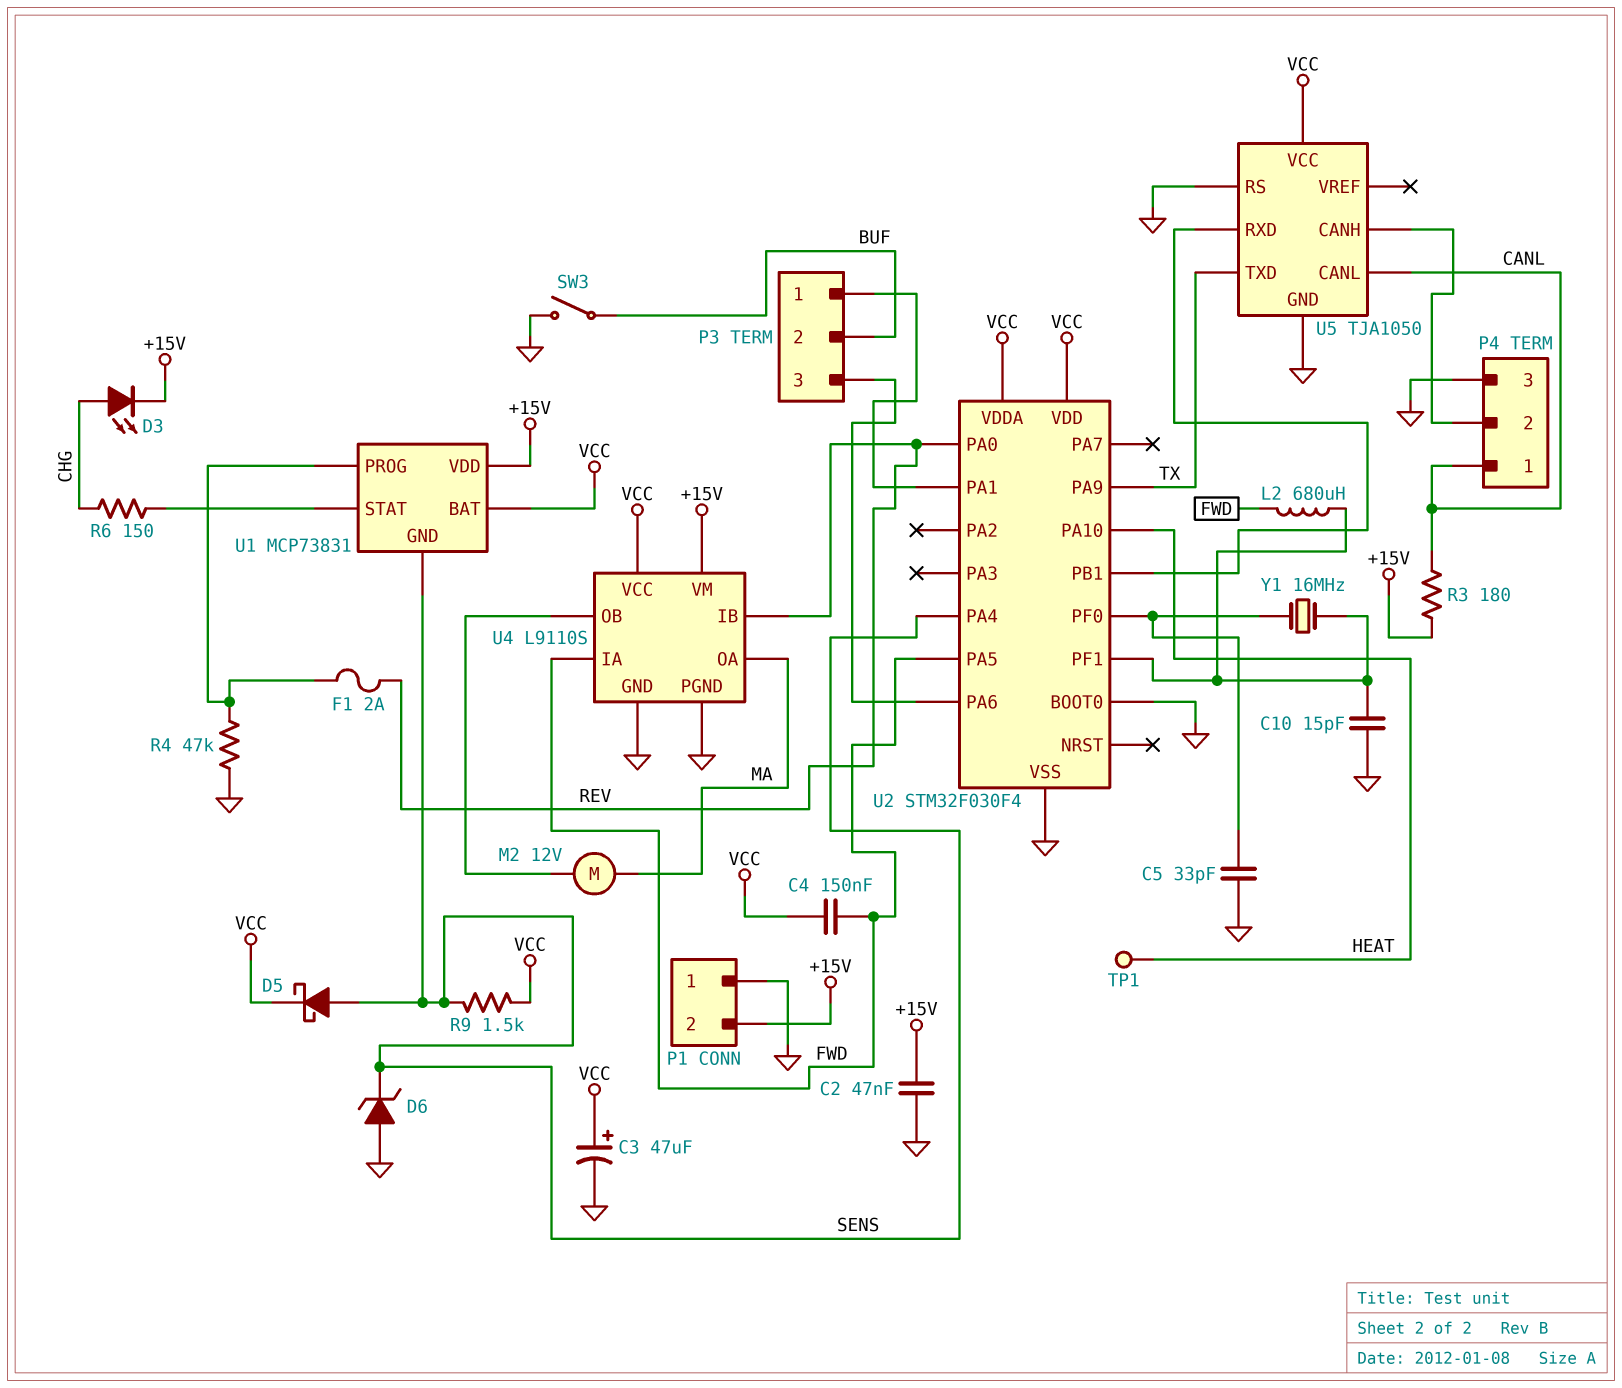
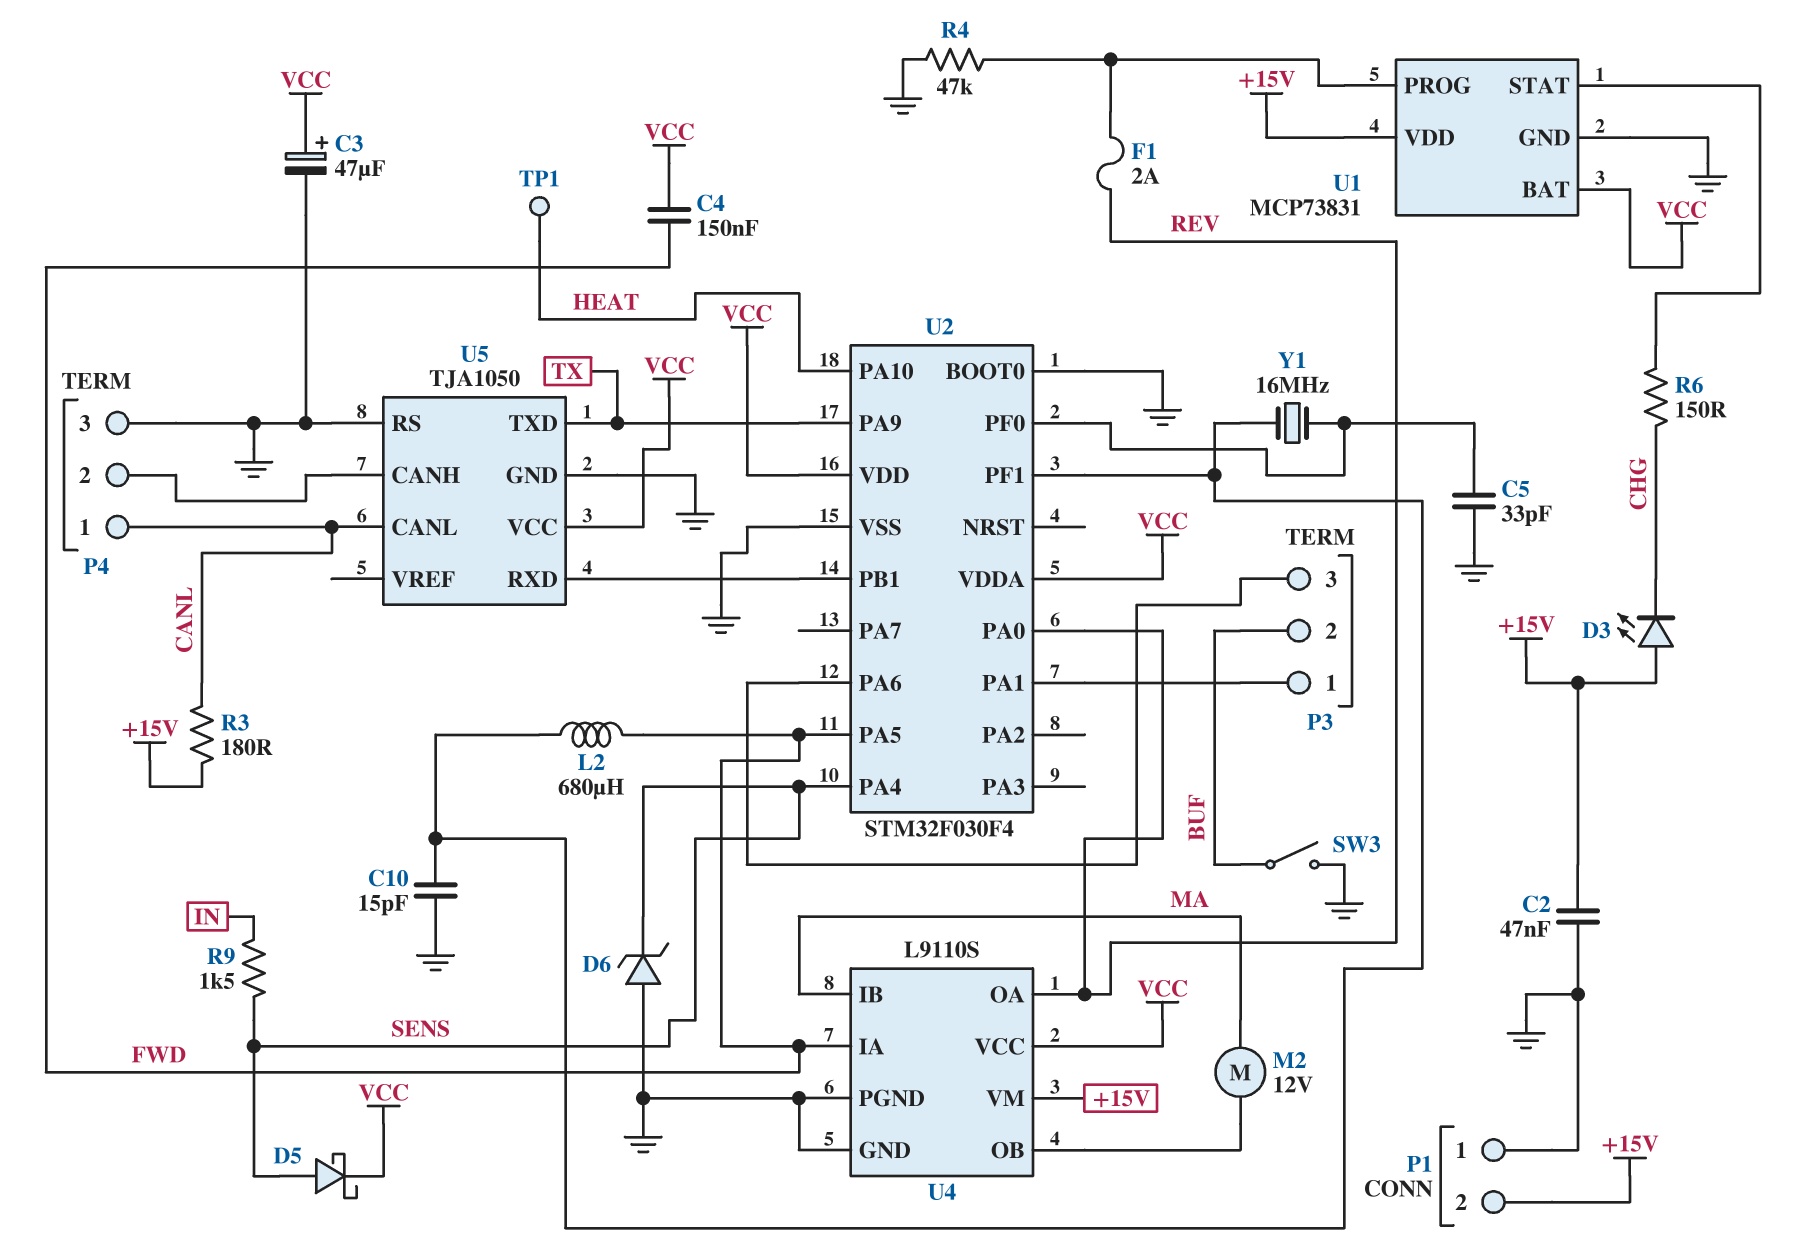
D3: LED (A CHG, K +15V) -> LED (A +15V, K CHG)
R9: 1.5k (SENS, VCC) -> 1.5k (IN, SENS)
U1 pin GND: SENS -> GND
U4 pin IB: REV -> MA
U4 pin OA: MA -> REV

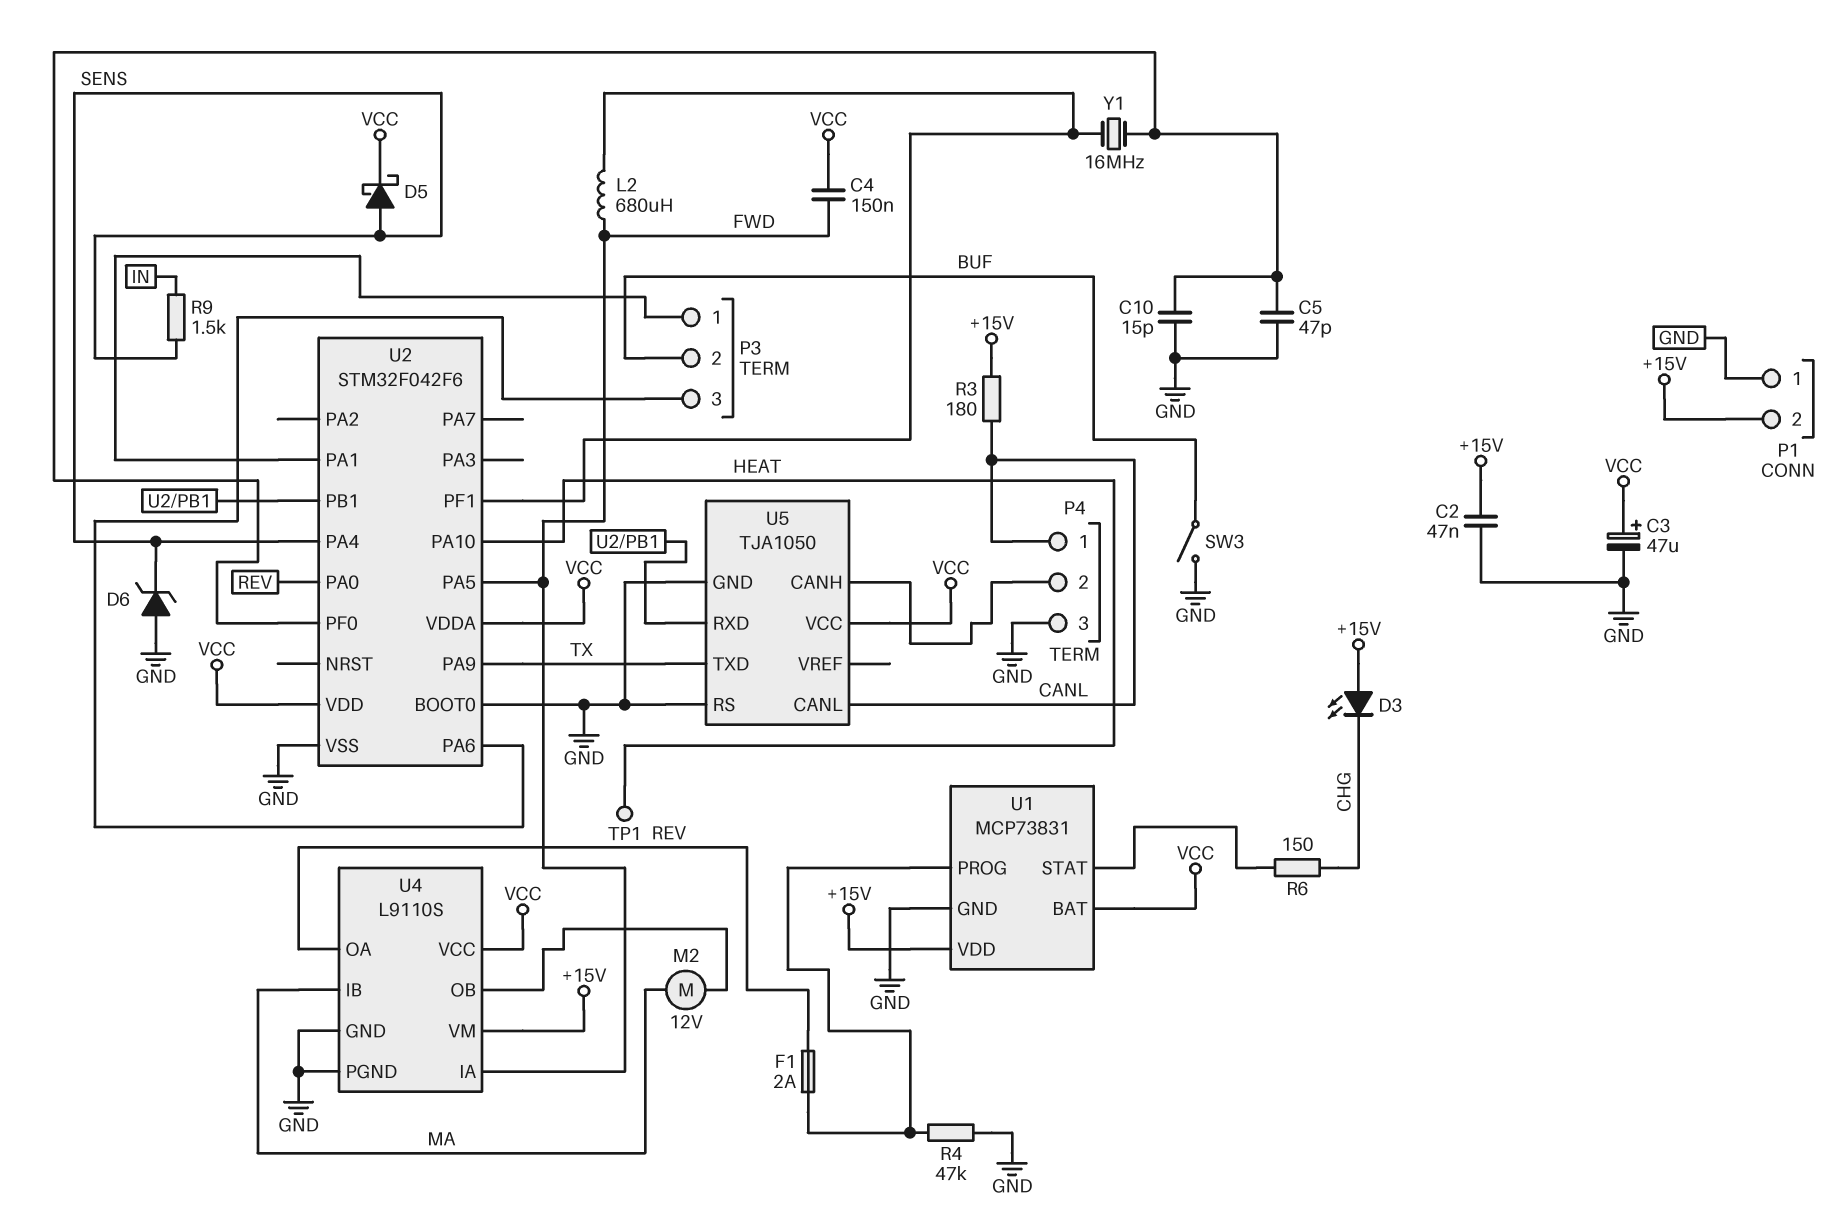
C5: 33pF (GND, U2/PF0) -> 47pF (GND, U2/PF0)
C10: 15pF (GND, U2/PF1) -> 15pF (GND, U2/PF0)
U2: STM32F030F4 -> STM32F042F6

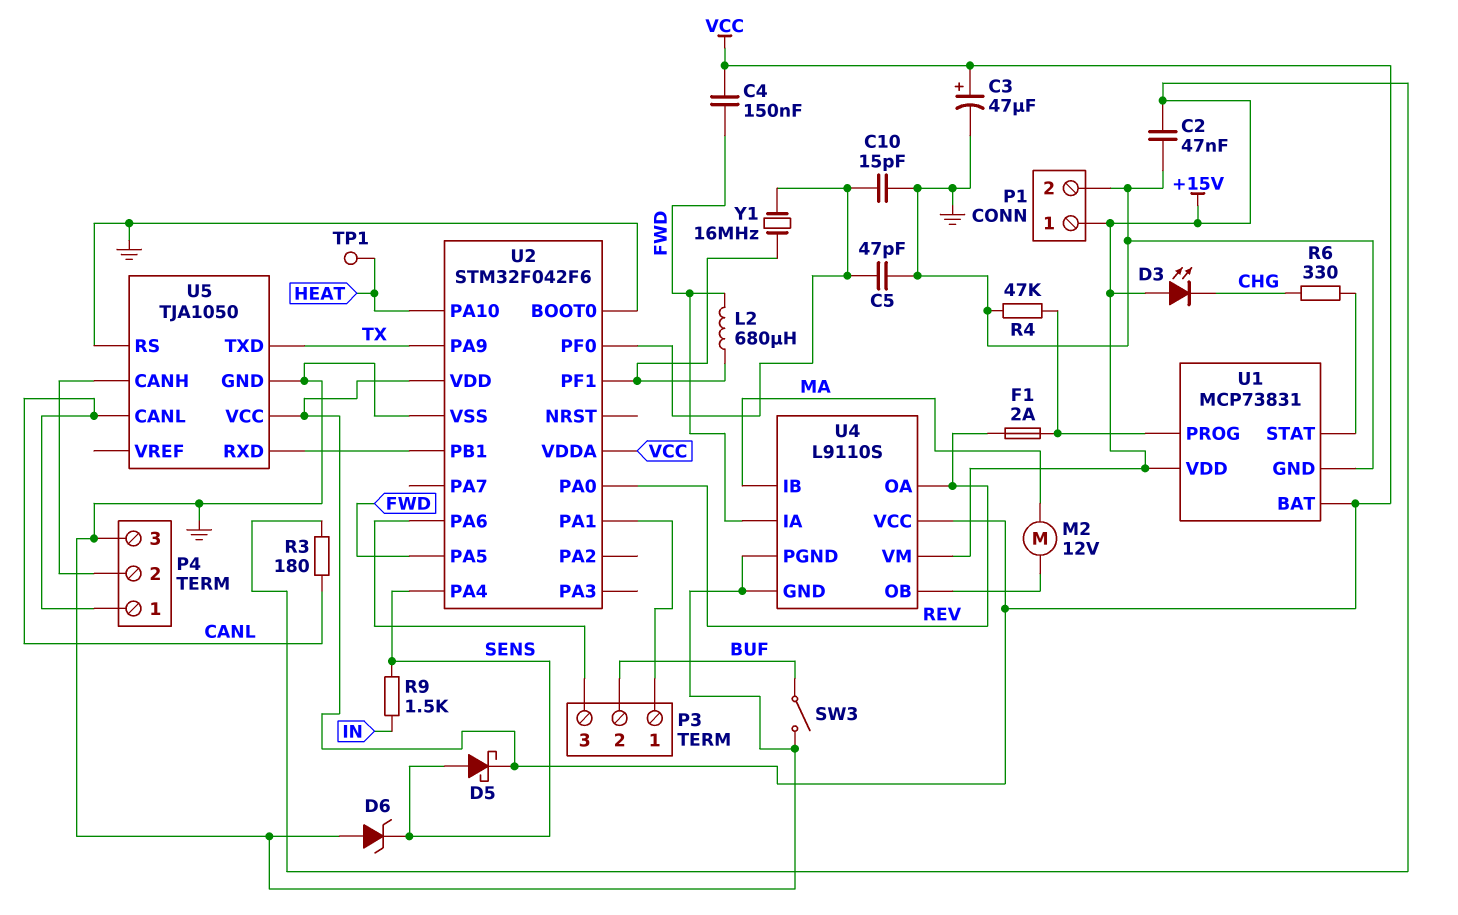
P1 pin 1: GND -> +15V
P1 pin 2: +15V -> GND
R6: 150 (CHG, U1/STAT) -> 330 (CHG, U1/STAT)

